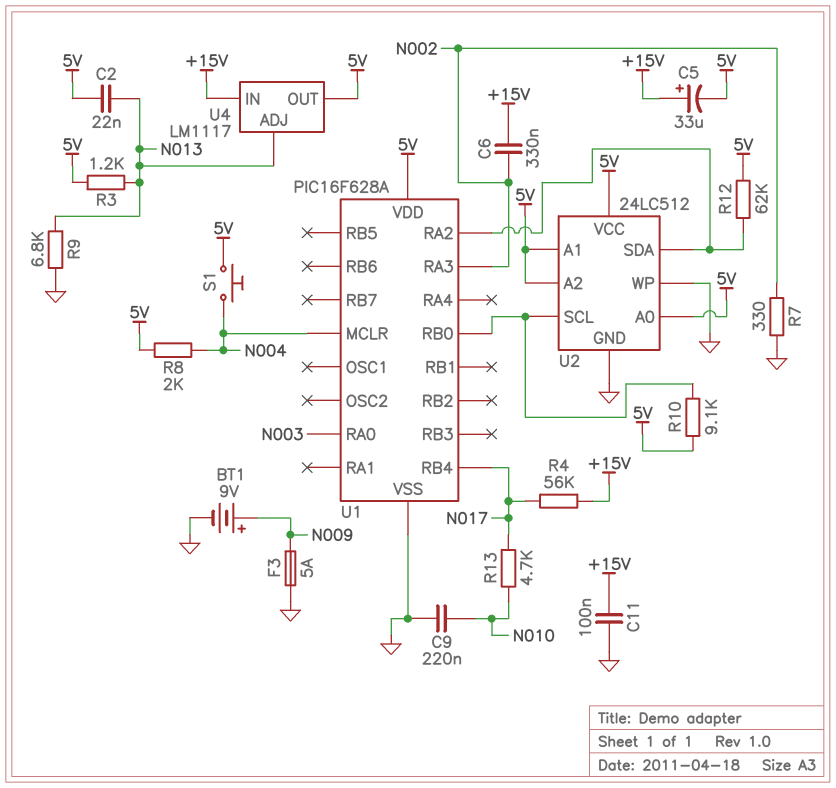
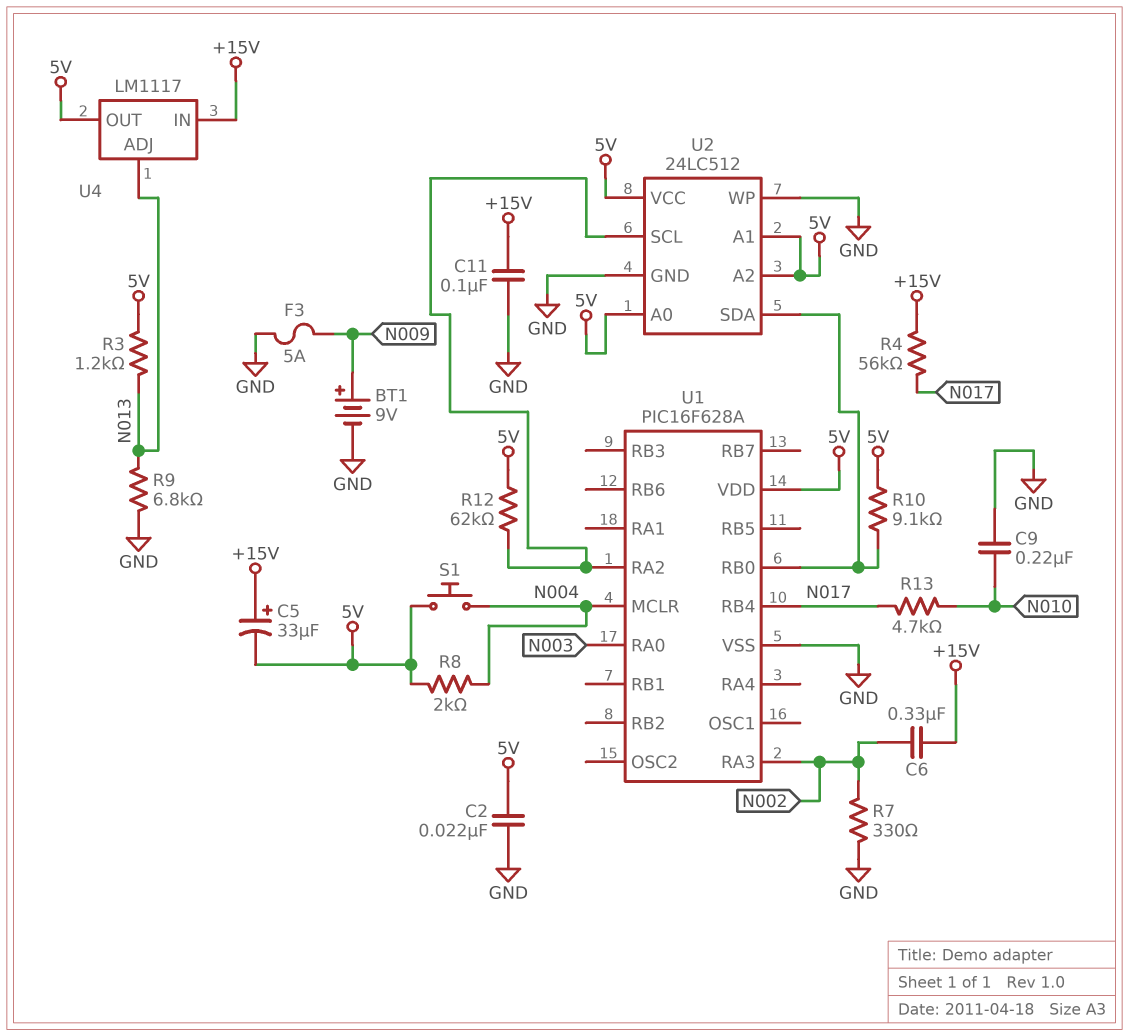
C2: 22nF (5V, N013) -> 22nF (5V, GND)
U2 pin SCL: U1/RB0 -> U1/RA2
U2 pin SDA: U1/RA2 -> U1/RB0

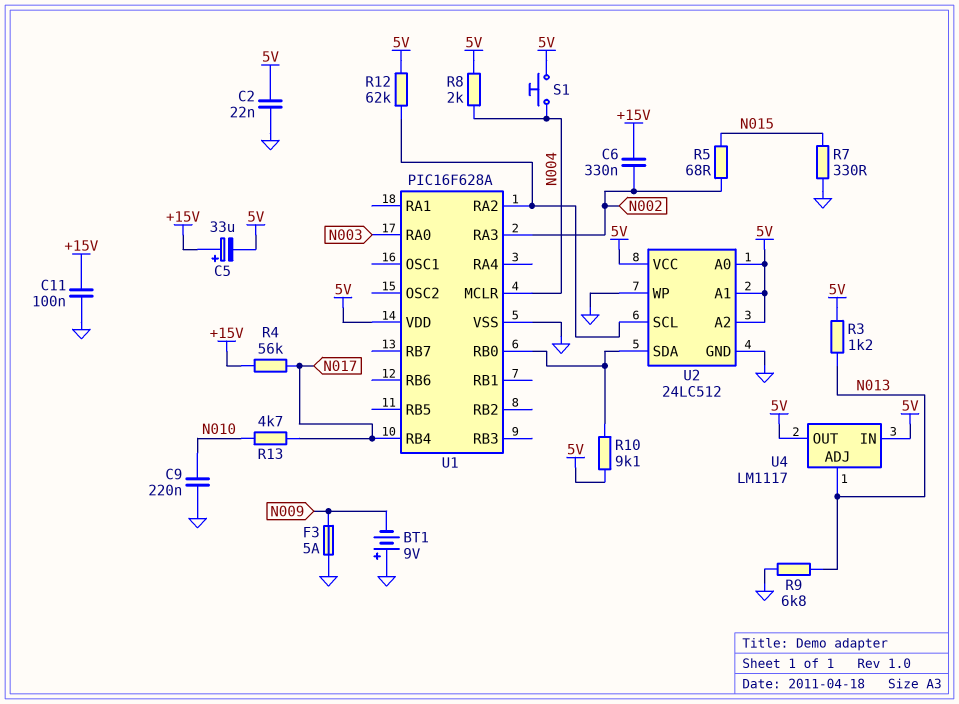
BT1: 9V (plus N009, minus GND) -> 9V (plus GND, minus N009)
R5: none -> 68 (N002, N015)
R7: 330 (GND, N002) -> 330 (GND, N015)
U4 pin IN: +15V -> 5V

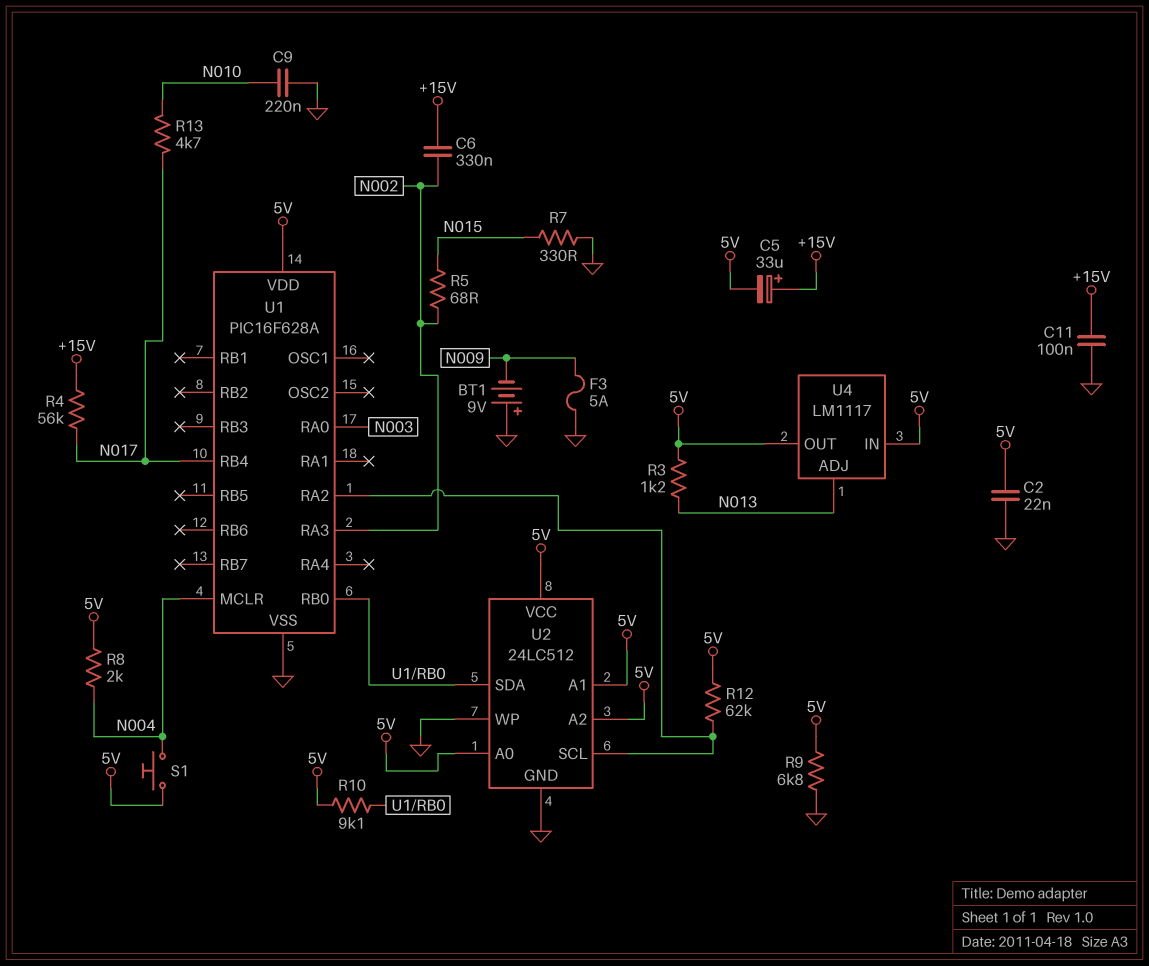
R9: 6.8k (GND, N013) -> 6.8k (5V, GND)

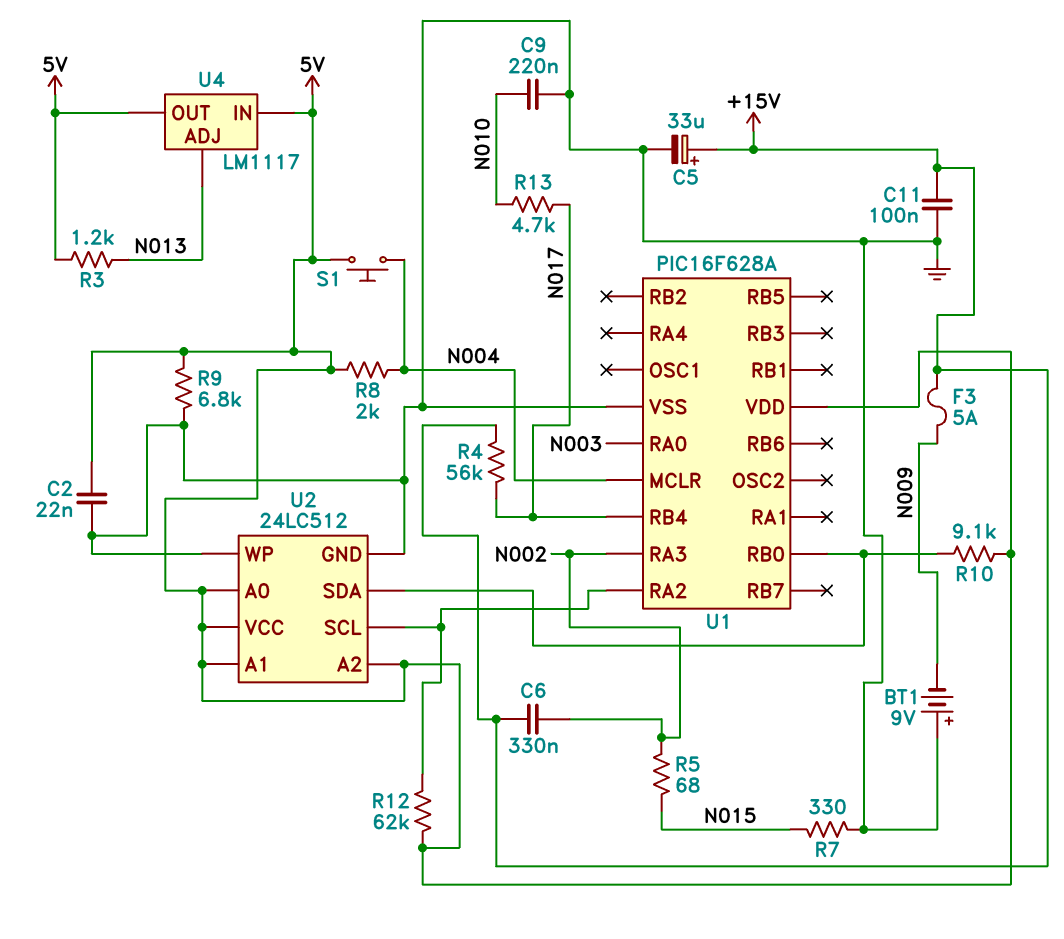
C5: 33uF (plus +15V, minus 5V) -> 33uF (plus +15V, minus GND)
F3: 5A (GND, N009) -> 5A (+15V, N009)

